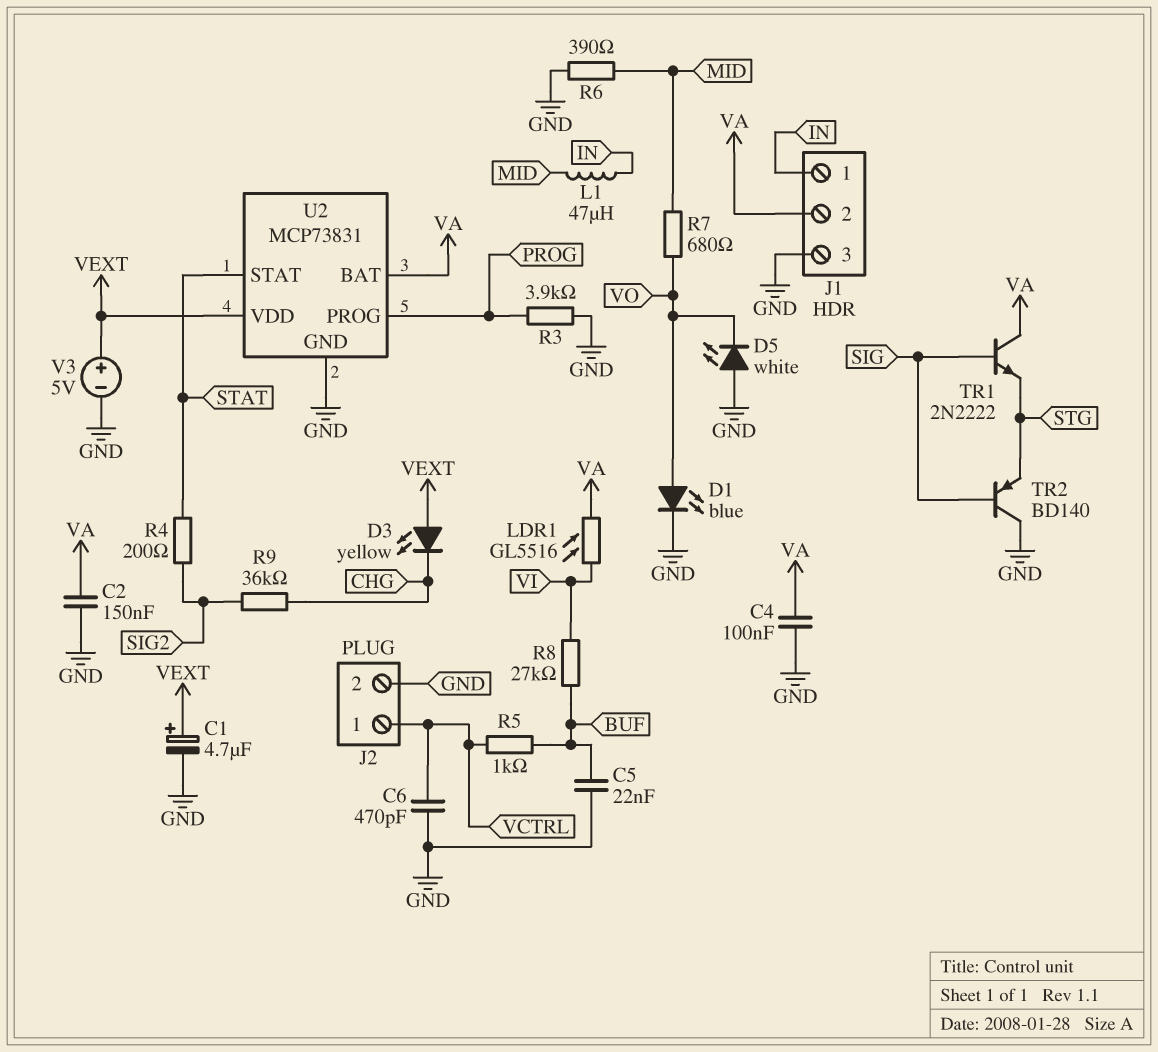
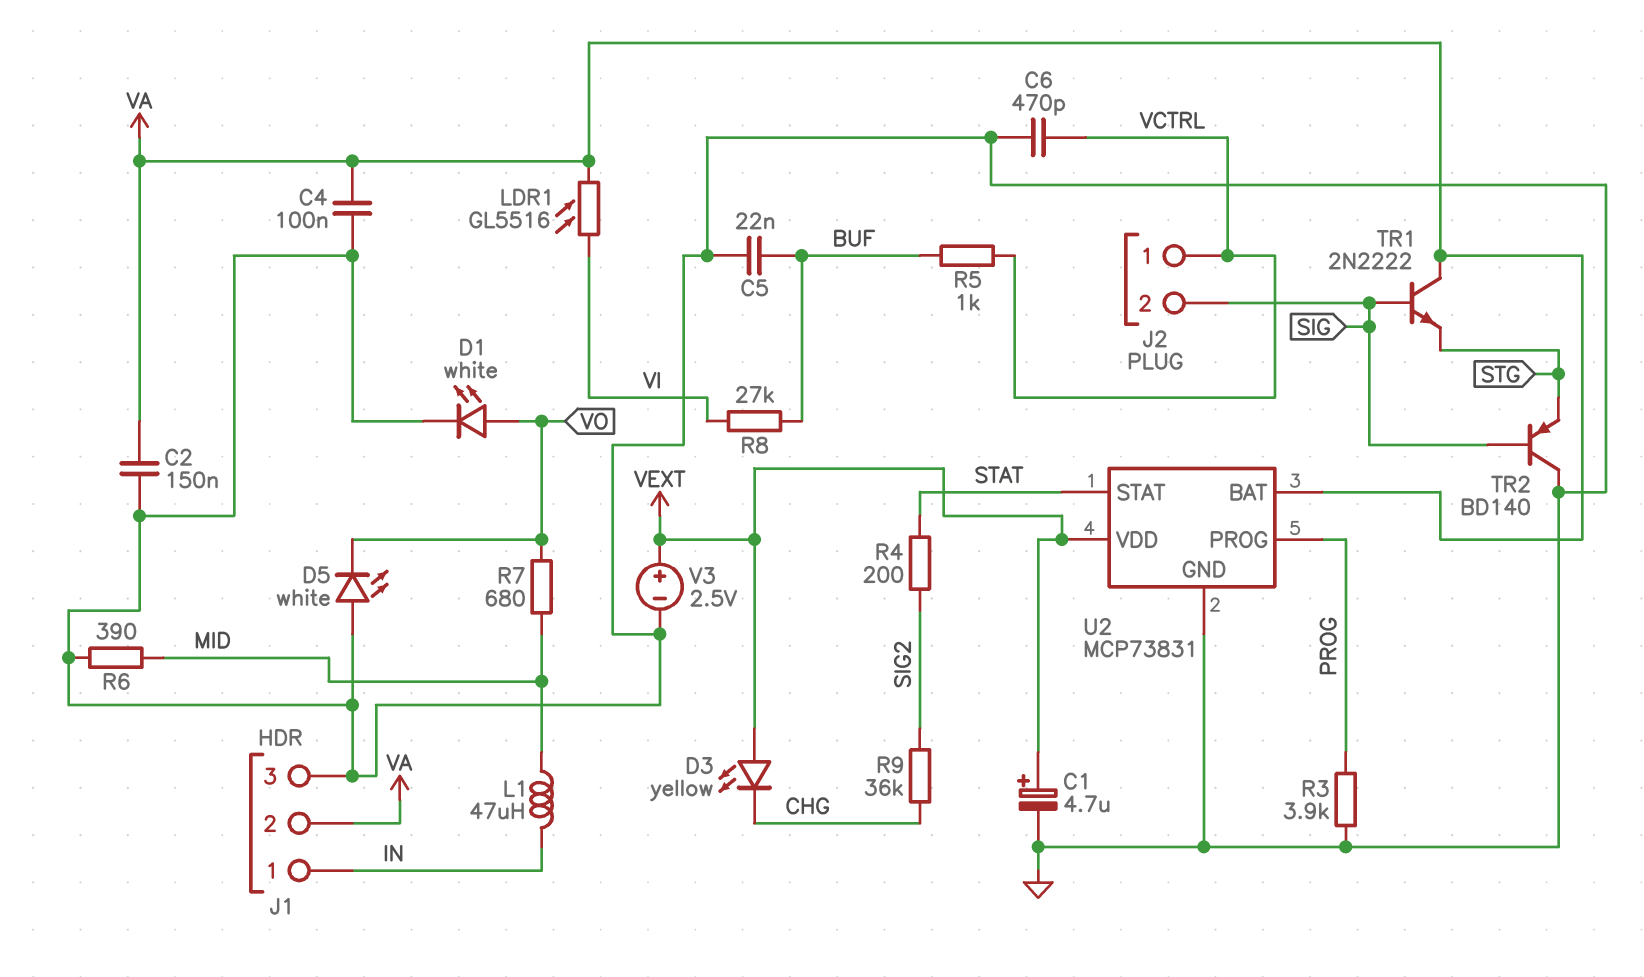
D1: LED blue (A VO, K GND) -> LED white (A VO, K GND)
J2 pin 2: GND -> SIG
V3: 5V (plus VEXT, minus GND) -> 2.5V (plus VEXT, minus GND)

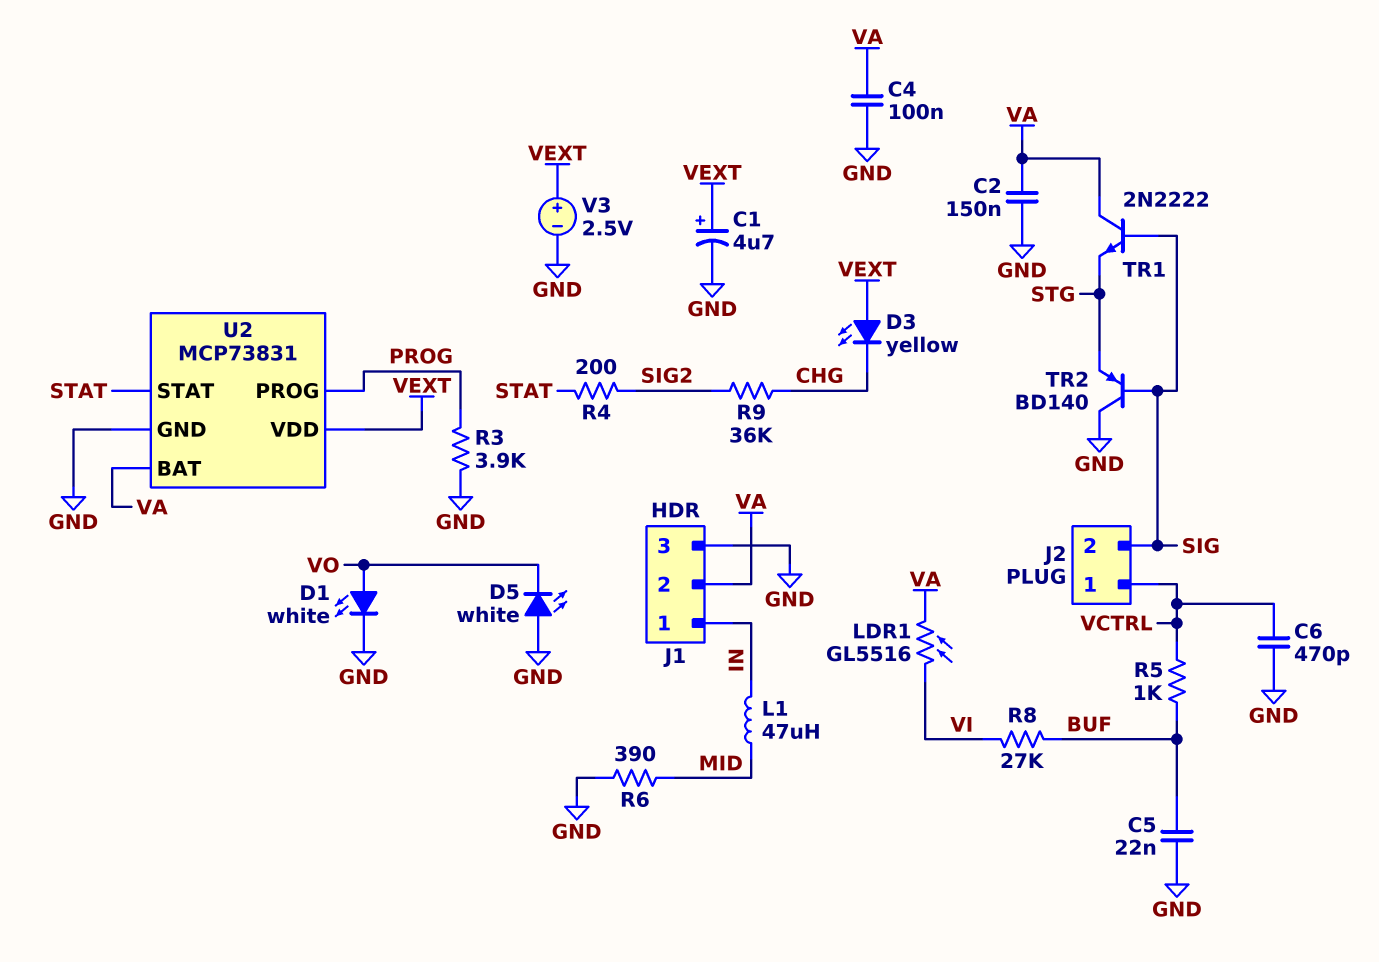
R7: 680 (MID, VO) -> none

